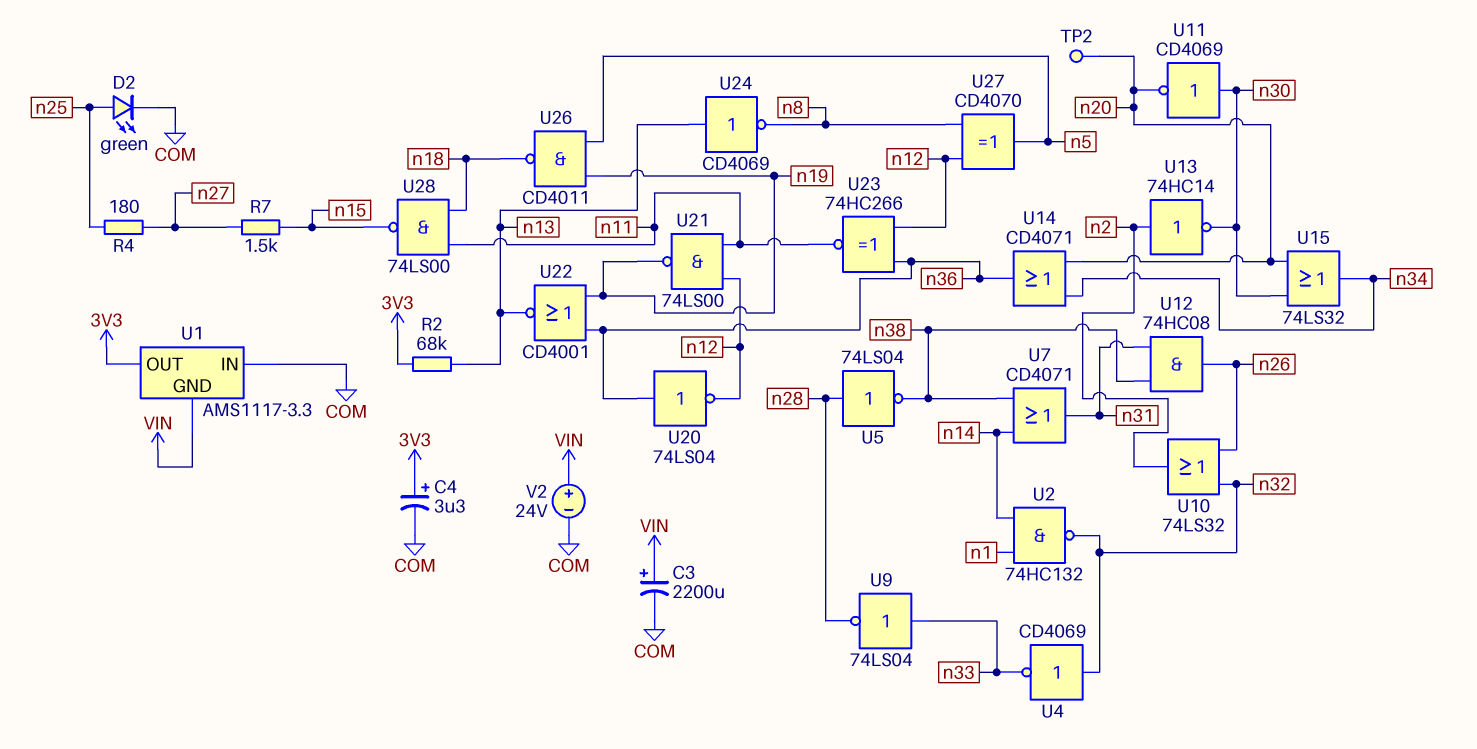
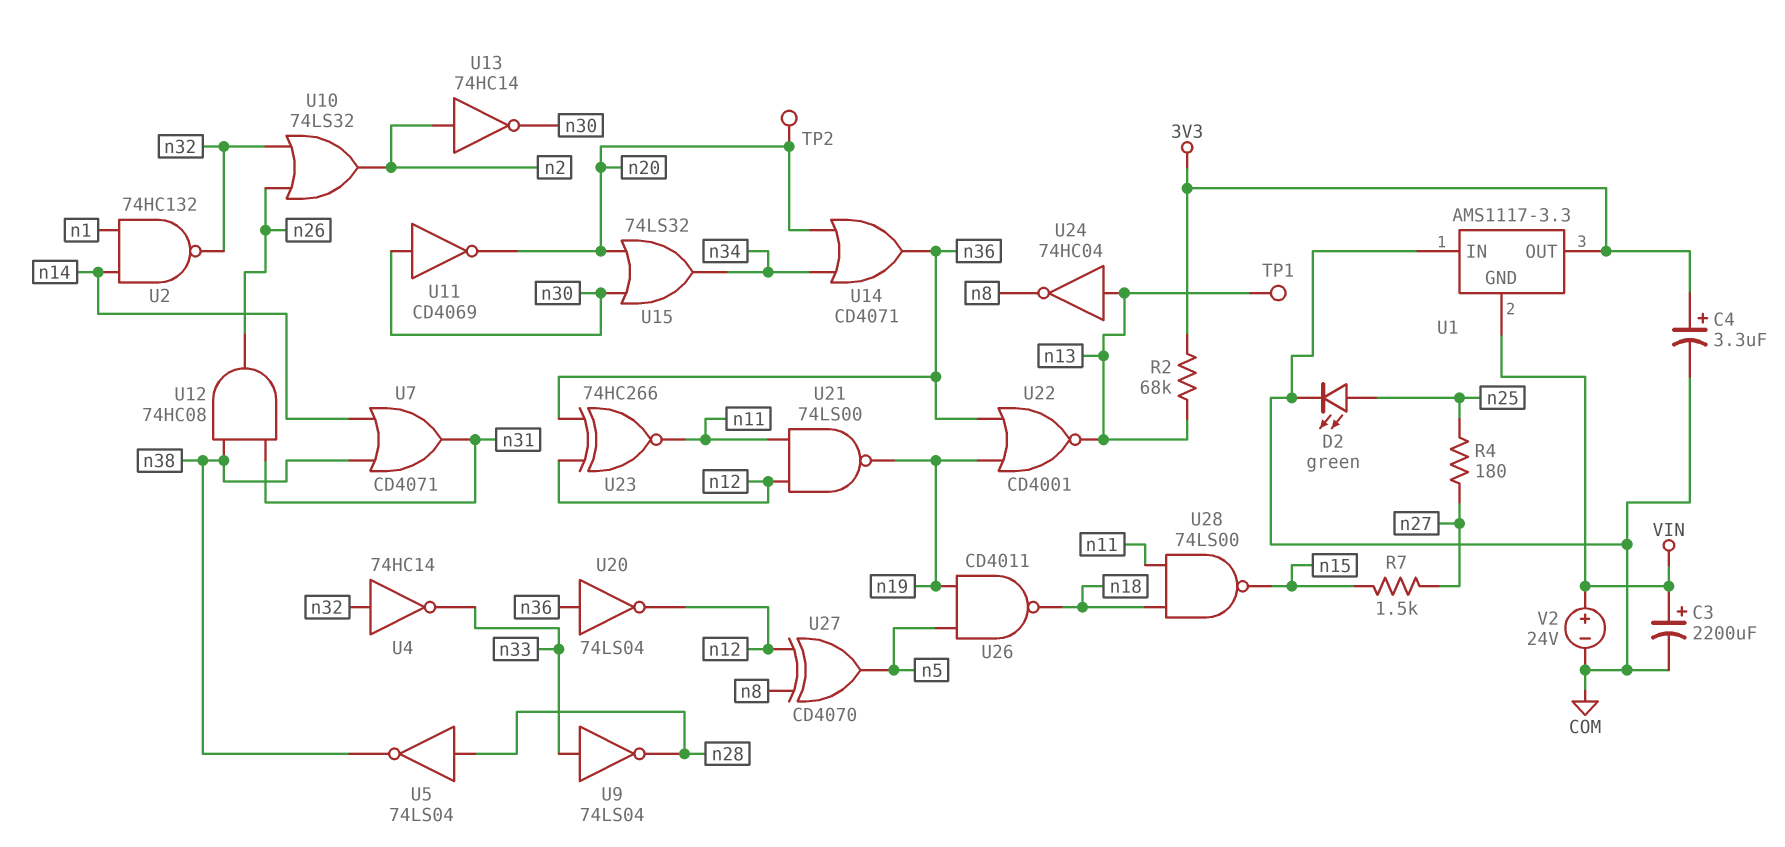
TP1: none -> test point (n13)
U4: NOT CD4069 (in n32, out n33) -> NOT 74HC14 (in n32, out n33)
U24: NOT CD4069 (in n13, out n8) -> NOT 74HC04 (in n13, out n8)

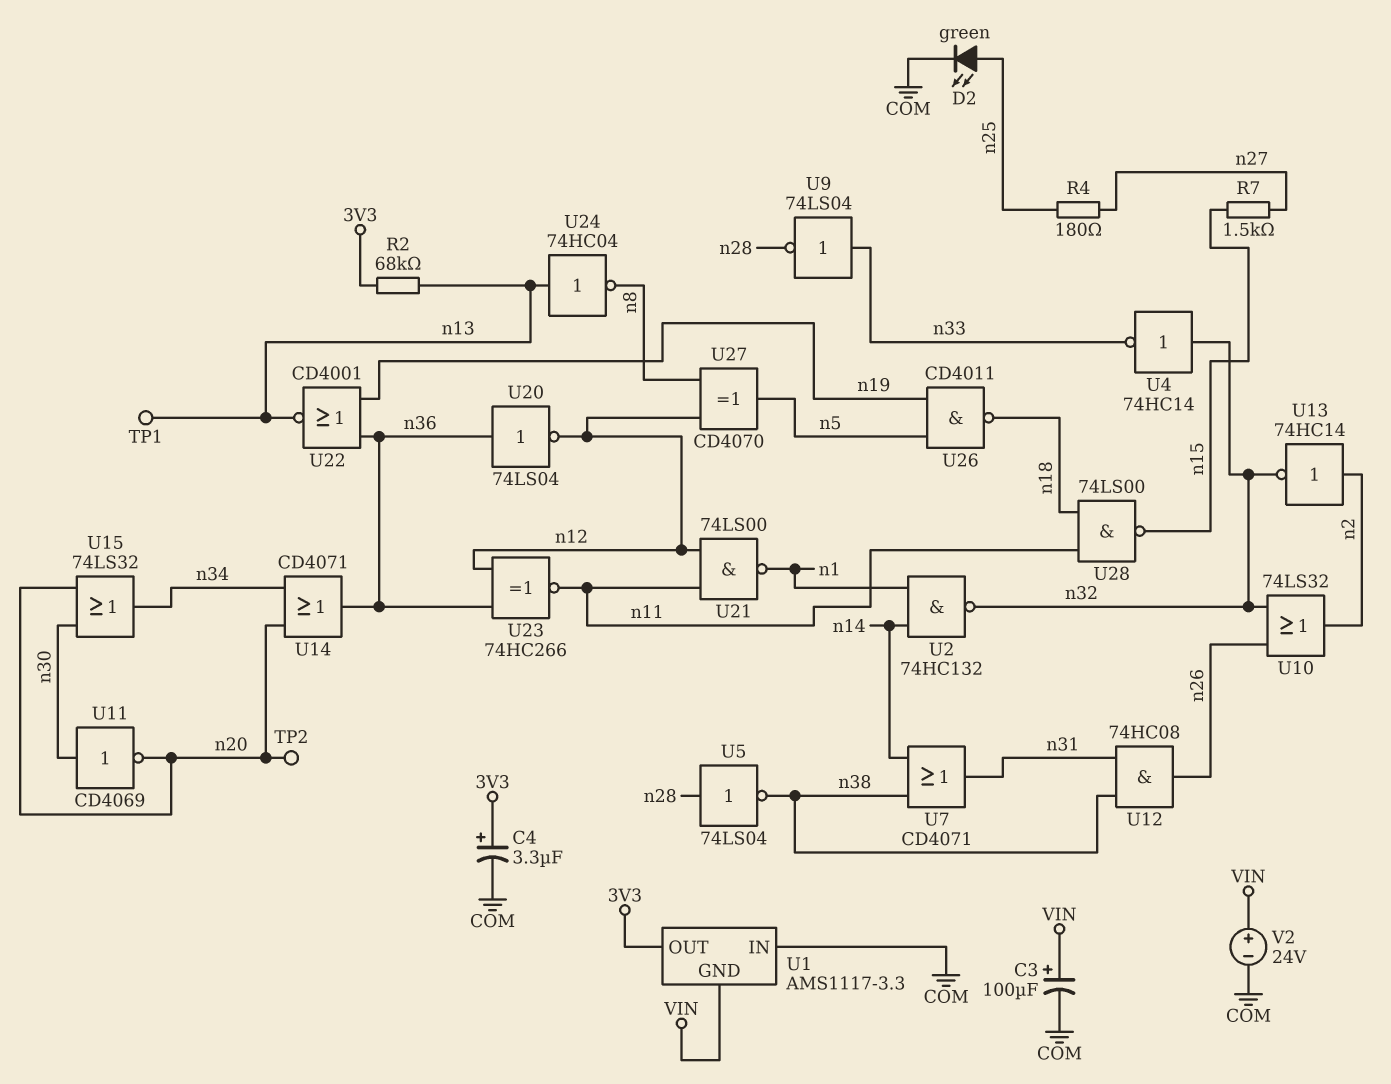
C3: 2200uF (plus VIN, minus COM) -> 100uF (plus VIN, minus COM)
U13: NOT 74HC14 (in n2, out n30) -> NOT 74HC14 (in n2, out n32)
U21: NAND 74LS00 (in n11, in n12, out n19) -> NAND 74LS00 (in n11, in n12, out n1)

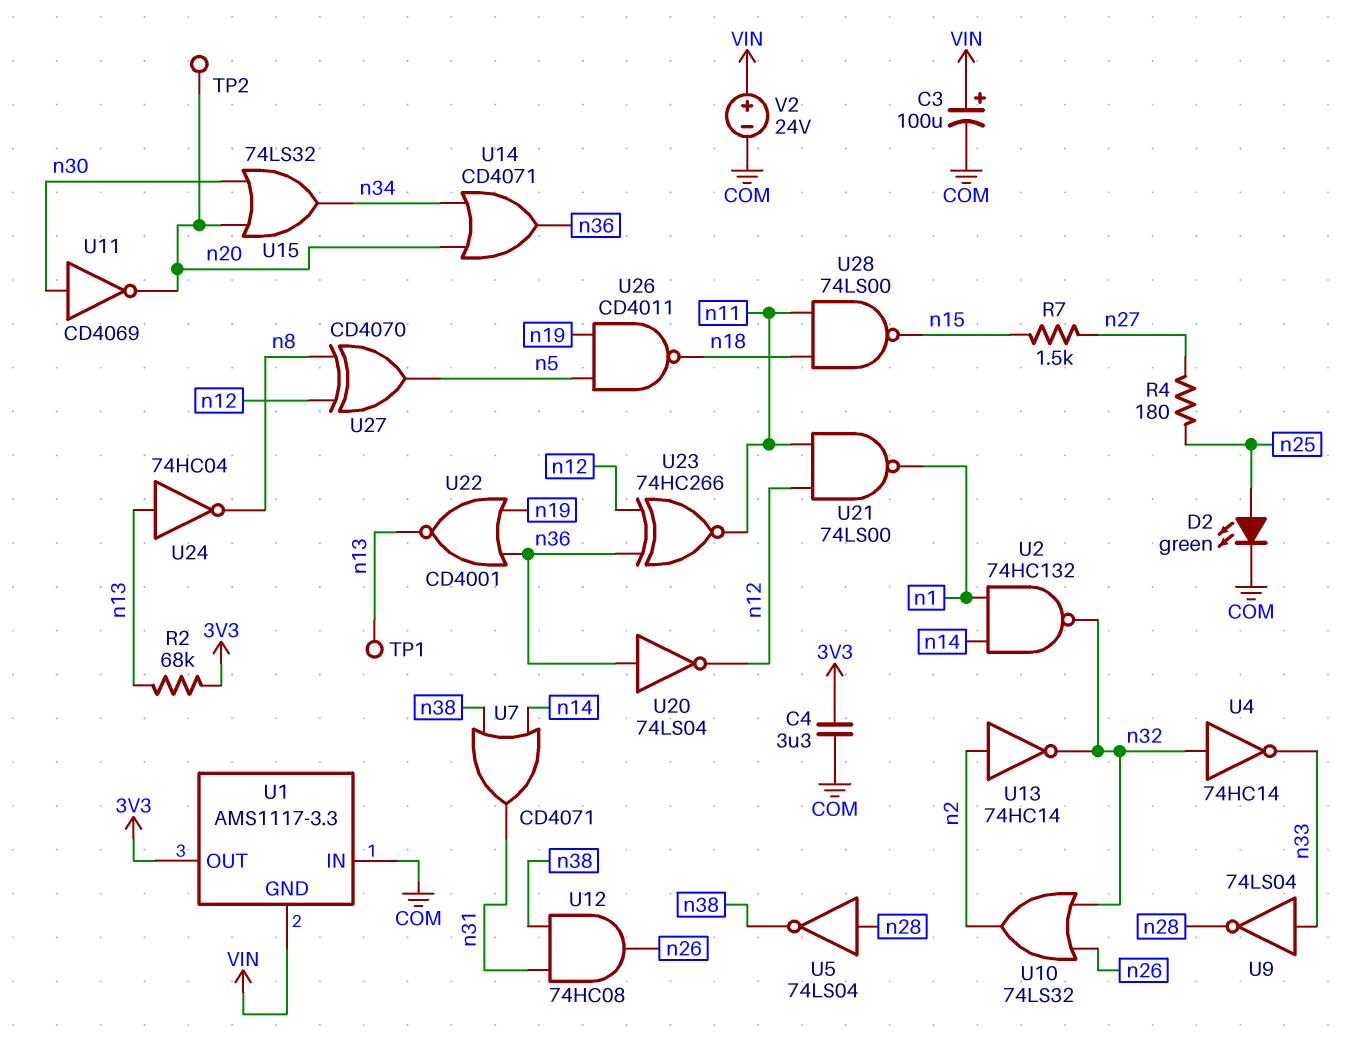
C4: 3.3uF (plus 3V3, minus COM) -> 3.3uF (3V3, COM)

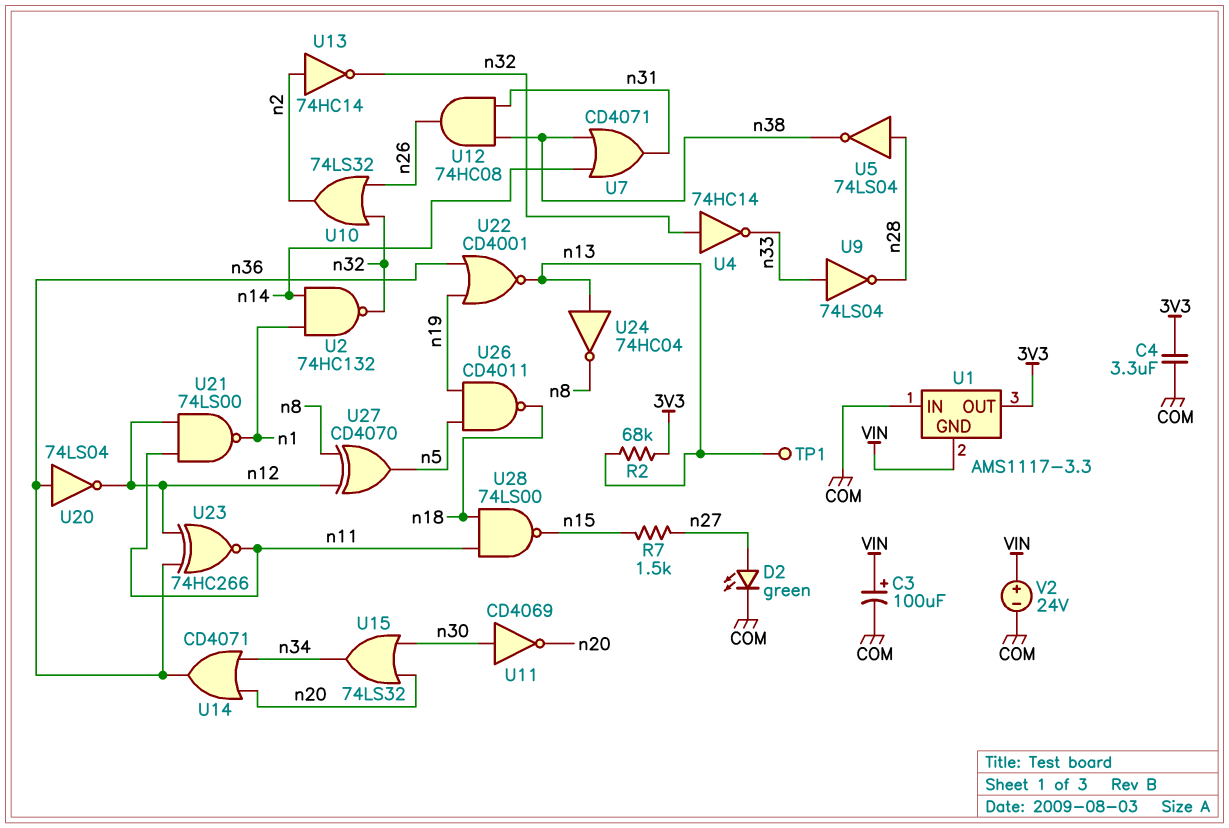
D2: LED green (A n25, K COM) -> LED green (A n27, K COM)
R4: 180 (n25, n27) -> none
TP2: test point (n20) -> none

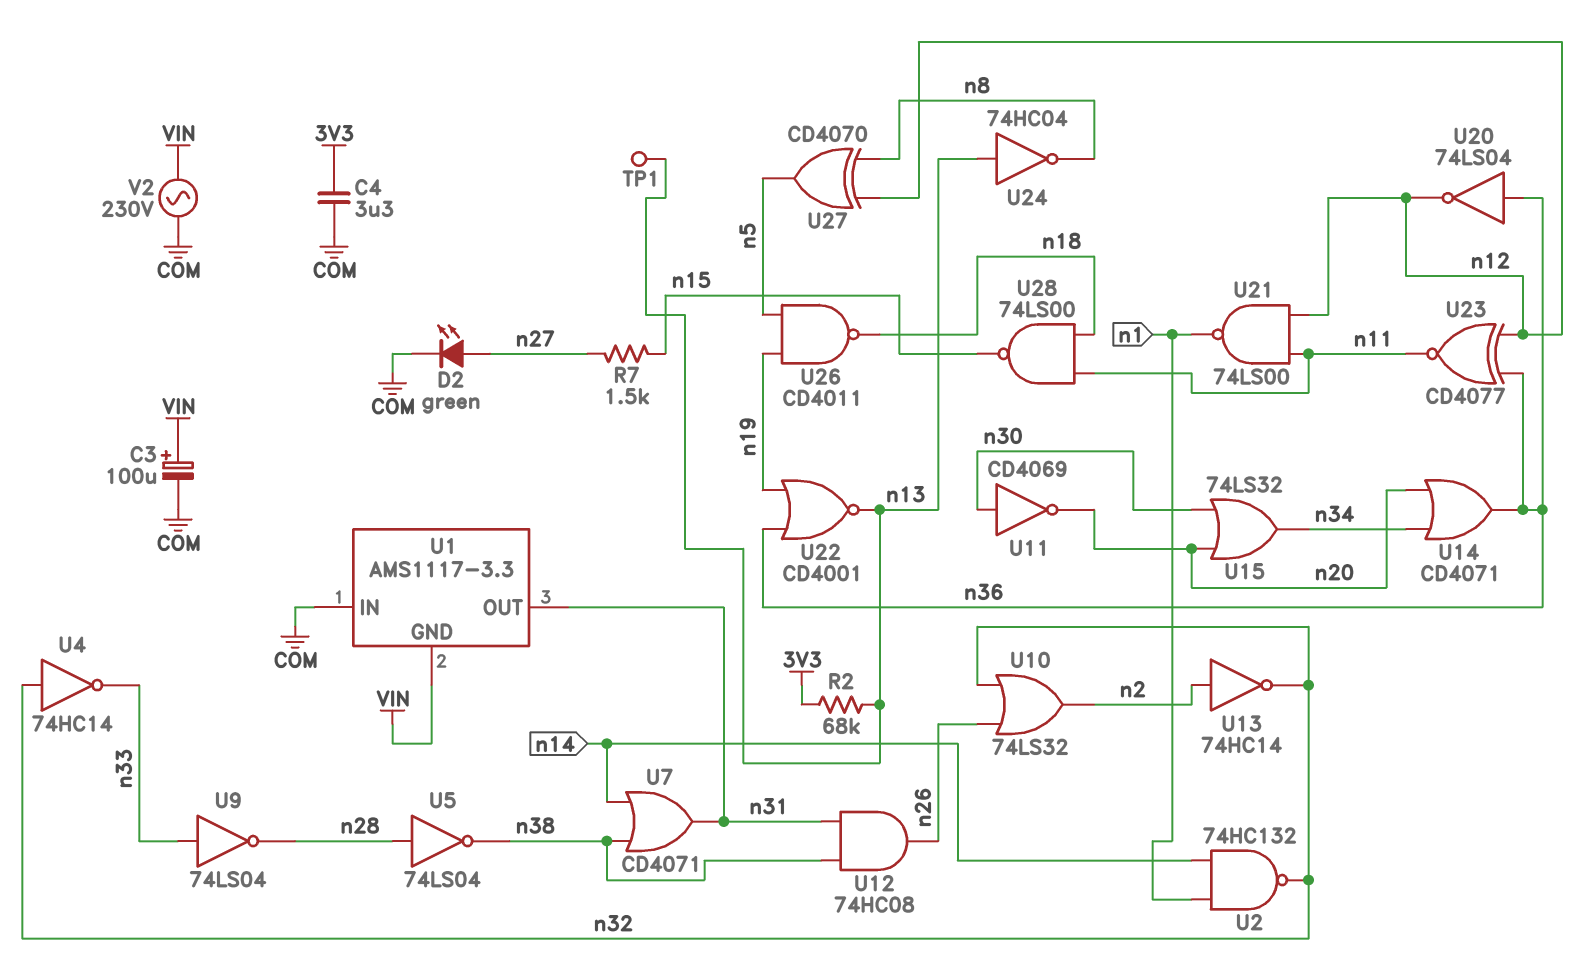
U1 pin OUT: 3V3 -> n31
U23: XNOR 74HC266 (in n12, in n36, out n11) -> XNOR CD4077 (in n12, in n36, out n11)
V2: 24V (plus VIN, minus COM) -> AC 230V (COM, VIN)

